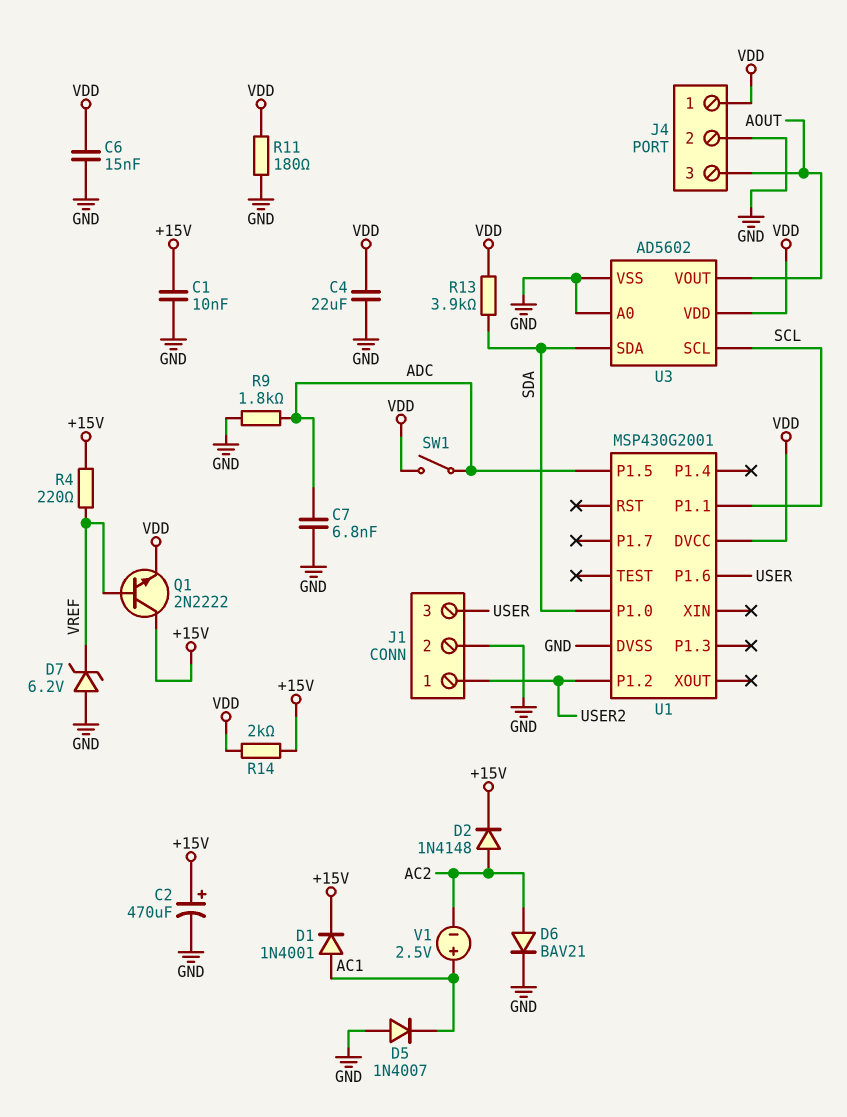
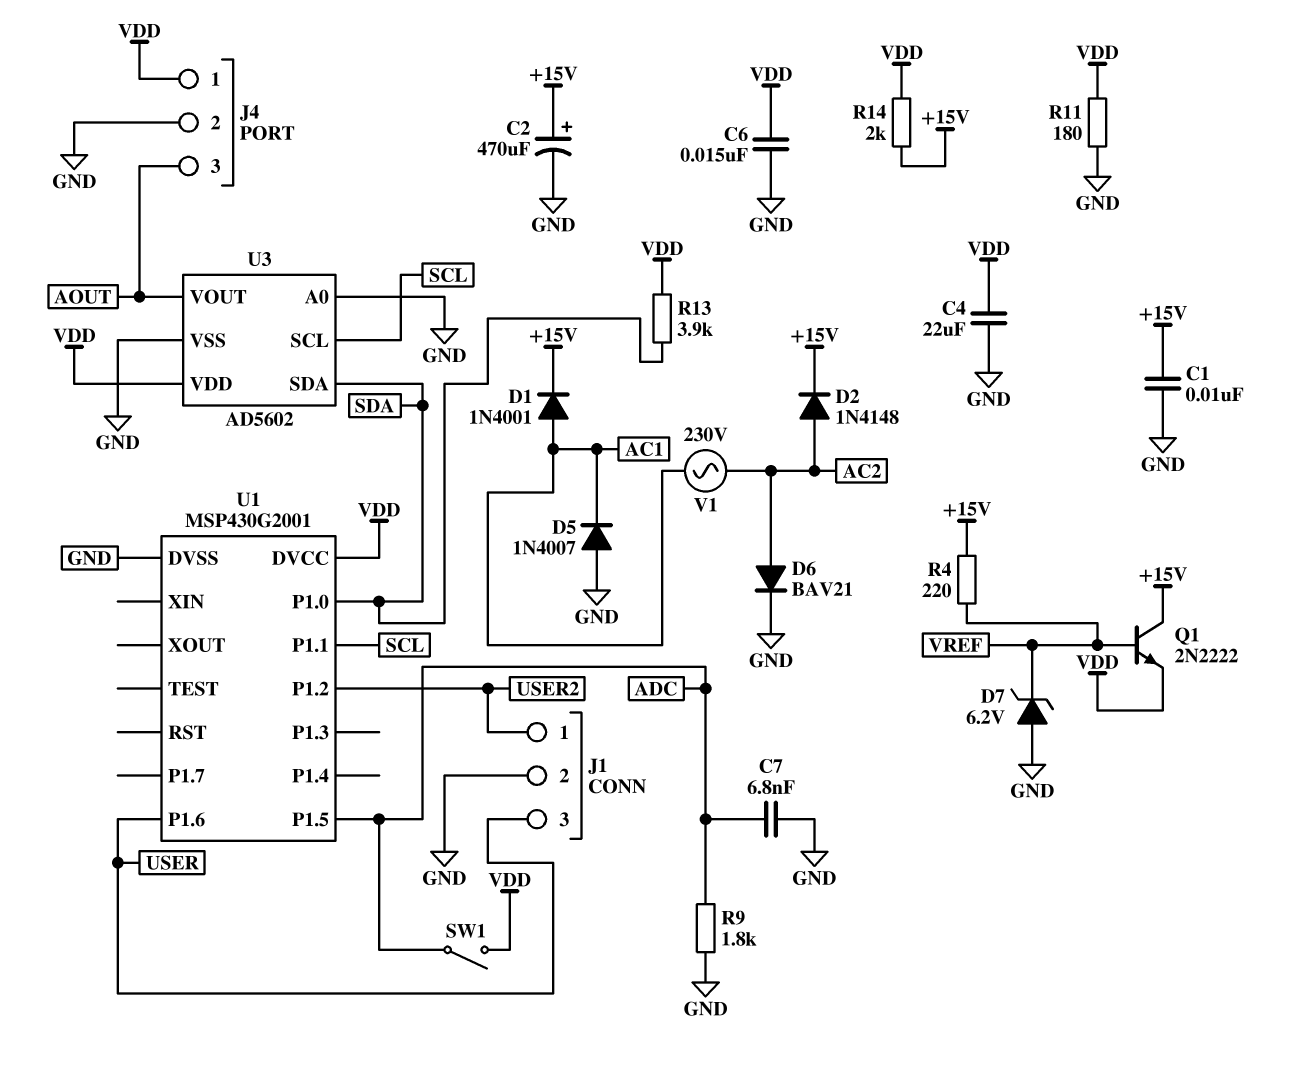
V1: 2.5V (plus AC1, minus AC2) -> AC 230V (AC1, AC2)

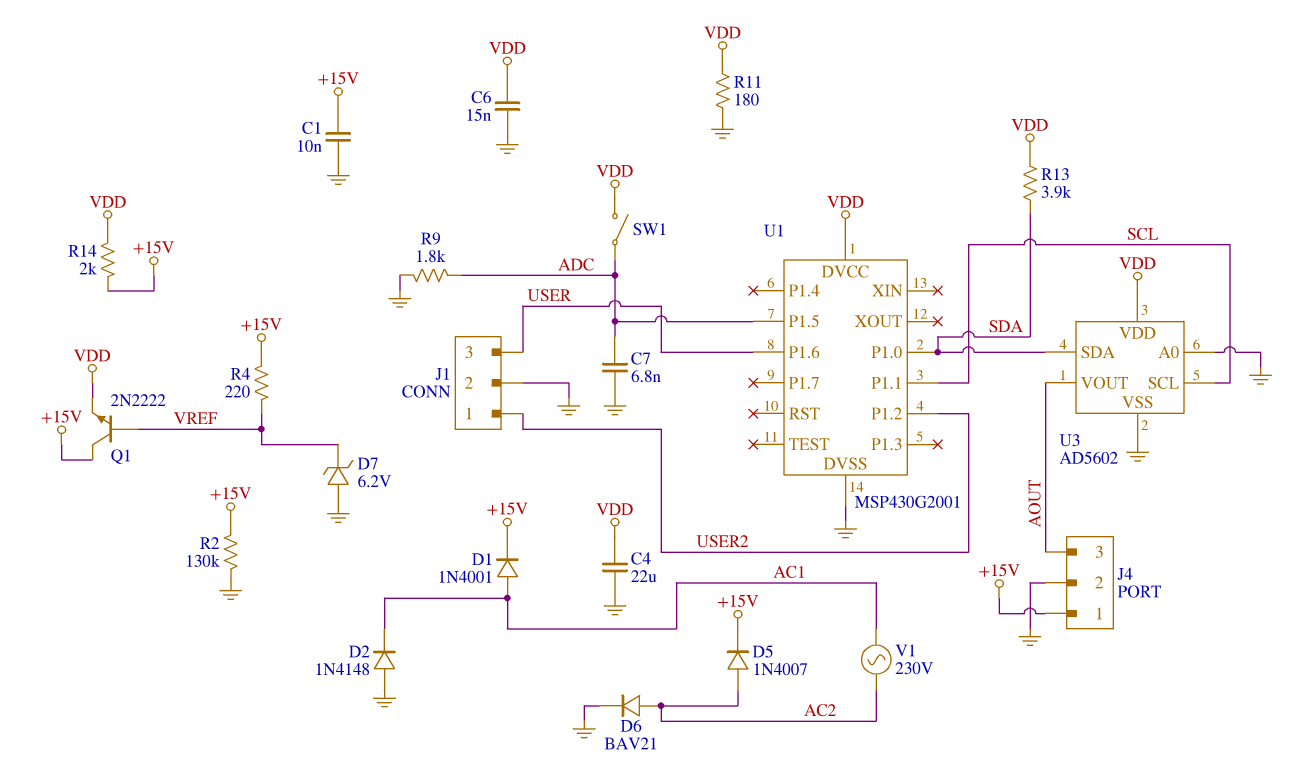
C2: 470uF (plus +15V, minus GND) -> none
D2: diode 1N4148 (A AC2, K +15V) -> diode 1N4148 (A GND, K AC1)
D5: diode 1N4007 (A GND, K AC1) -> diode 1N4007 (A AC2, K +15V)
J4 pin 1: VDD -> +15V
R2: none -> 130k (+15V, GND)

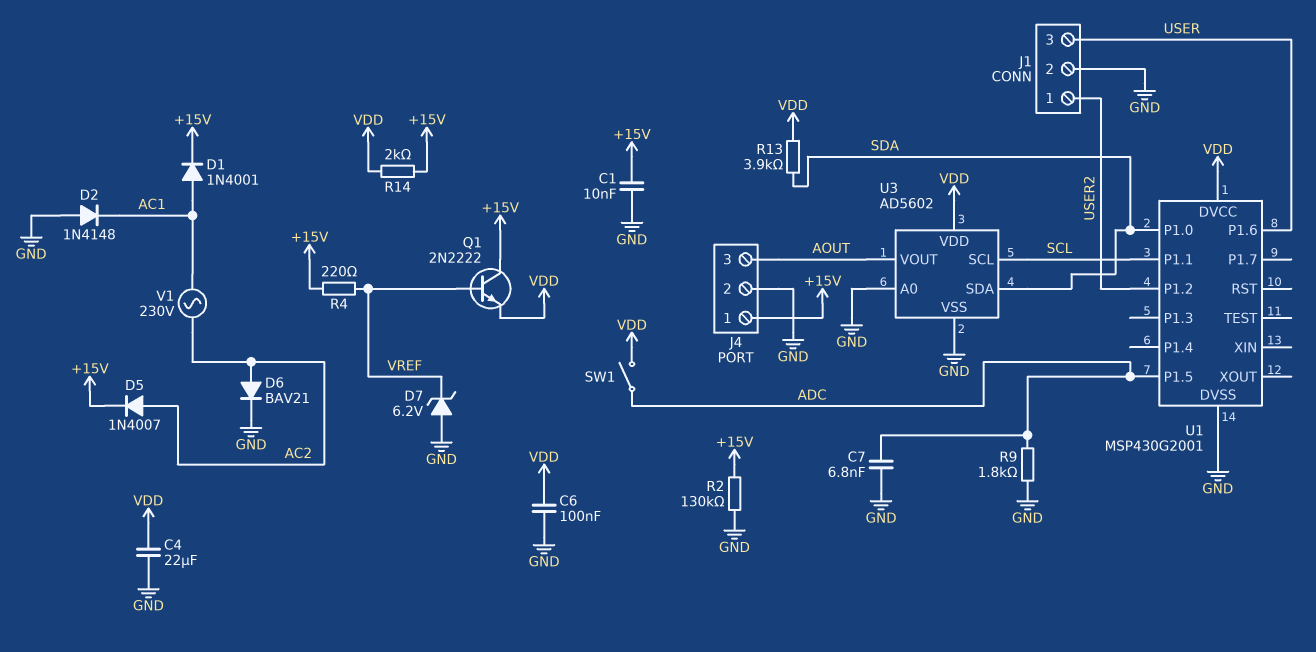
C6: 15nF (GND, VDD) -> 100nF (GND, VDD)
R11: 180 (GND, VDD) -> none

